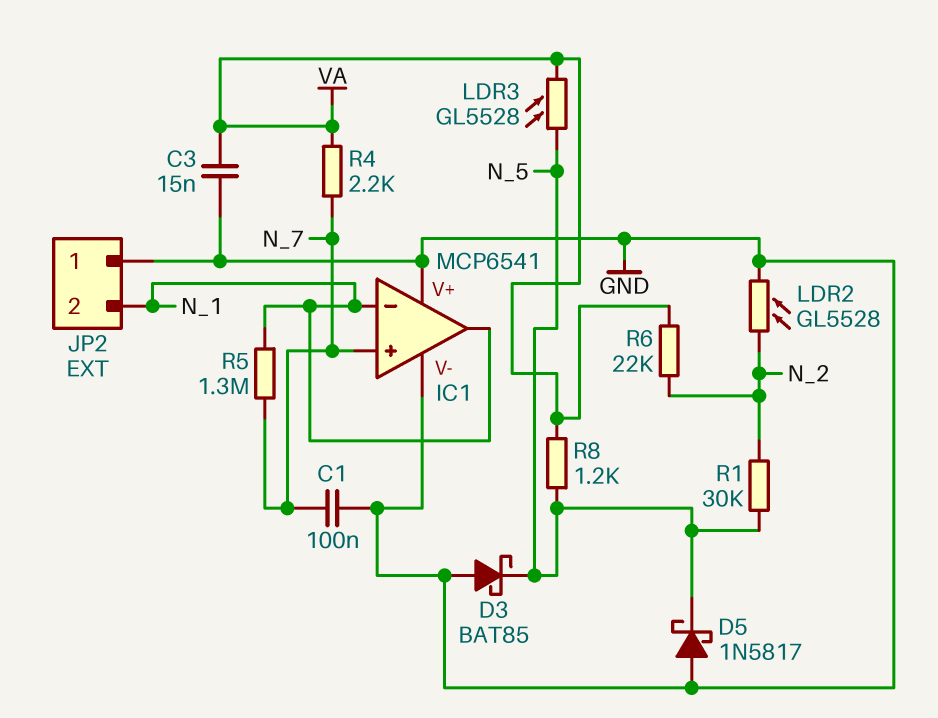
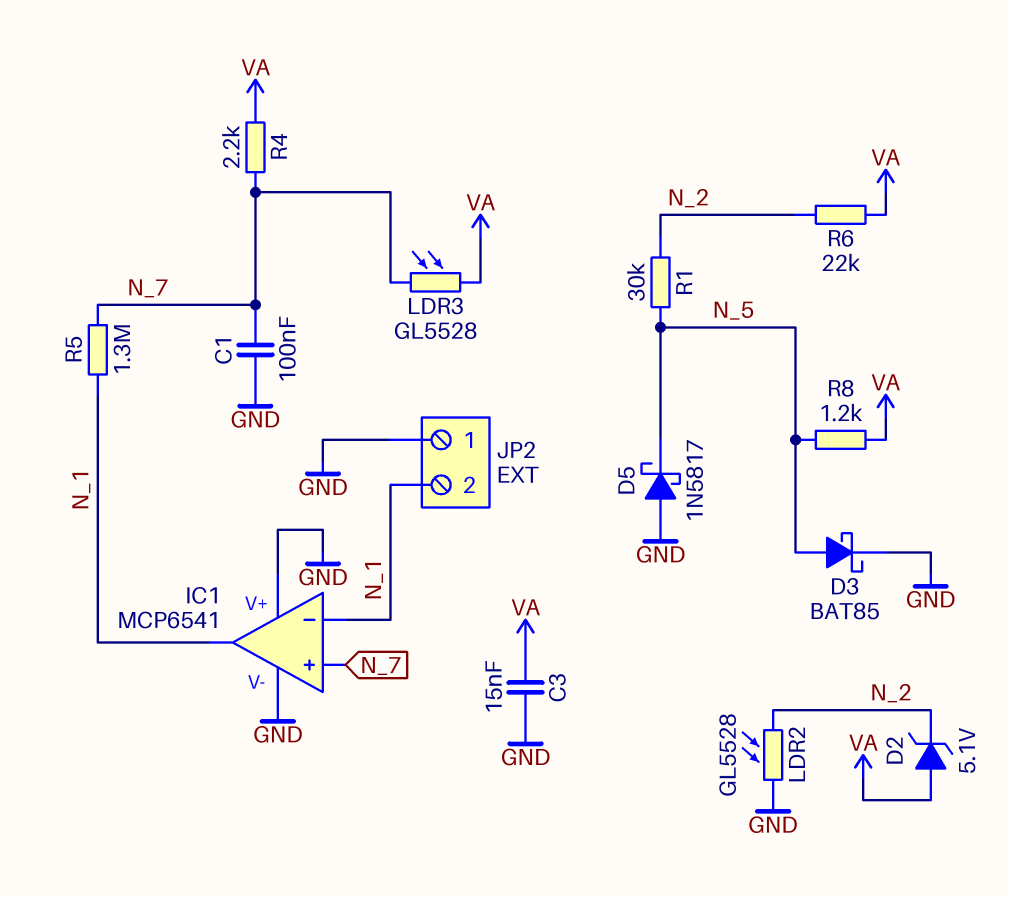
D2: none -> zener 5.1V (A VA, K N_2)
D3: schottky BAT85 (A GND, K N_5) -> schottky BAT85 (A N_5, K GND)
LDR3: GL5528 (N_5, VA) -> GL5528 (N_7, VA)

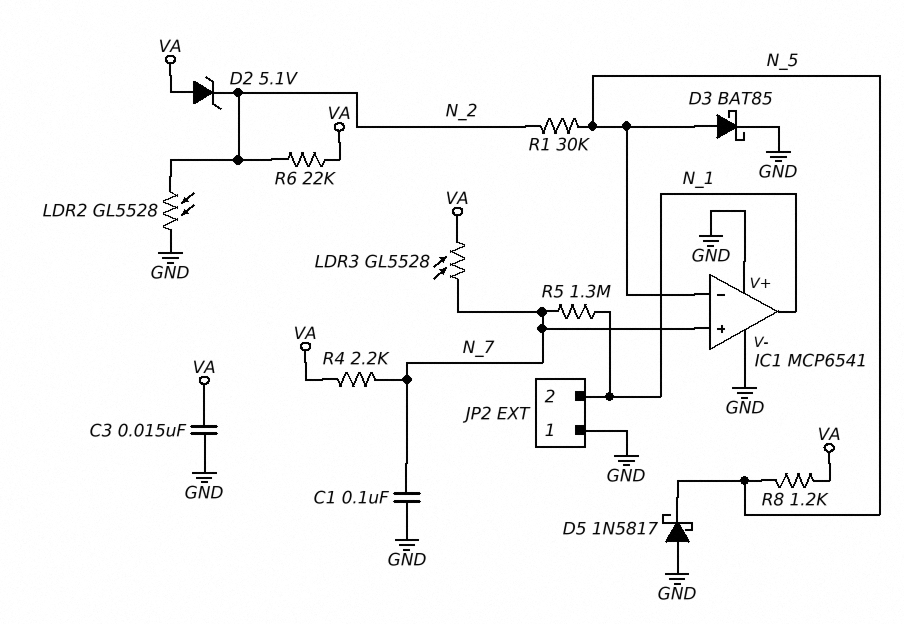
IC1 pin in-: N_1 -> N_5

